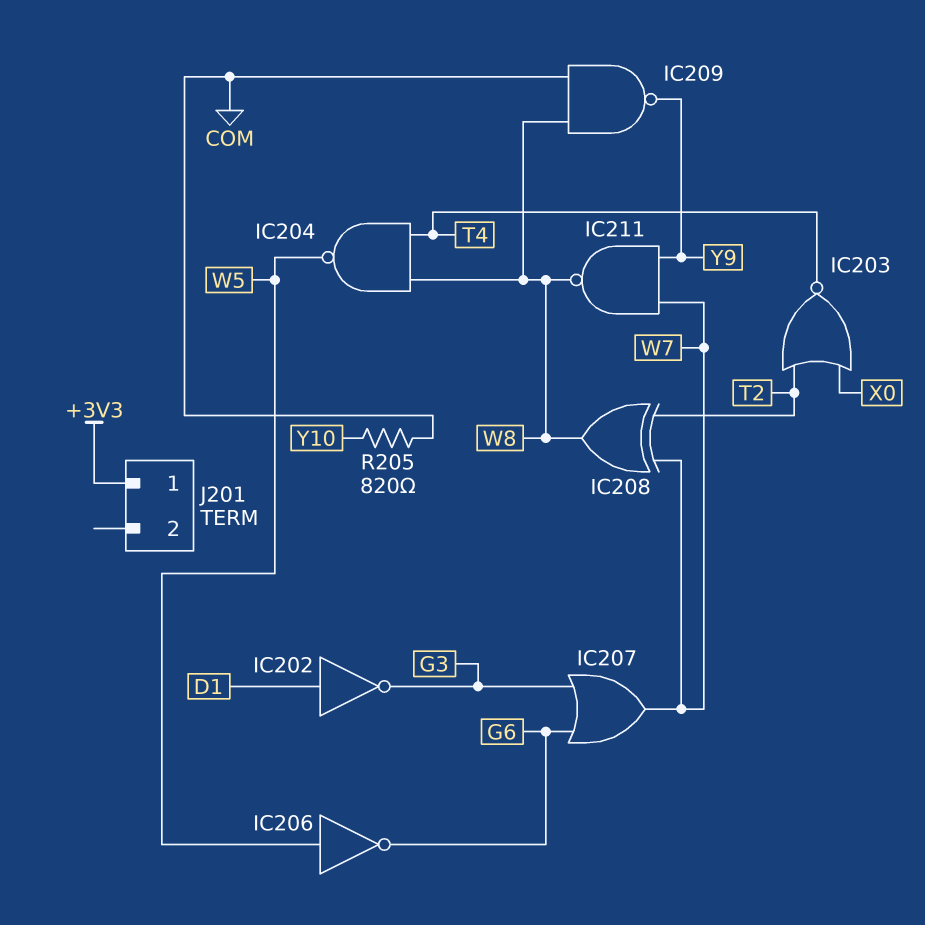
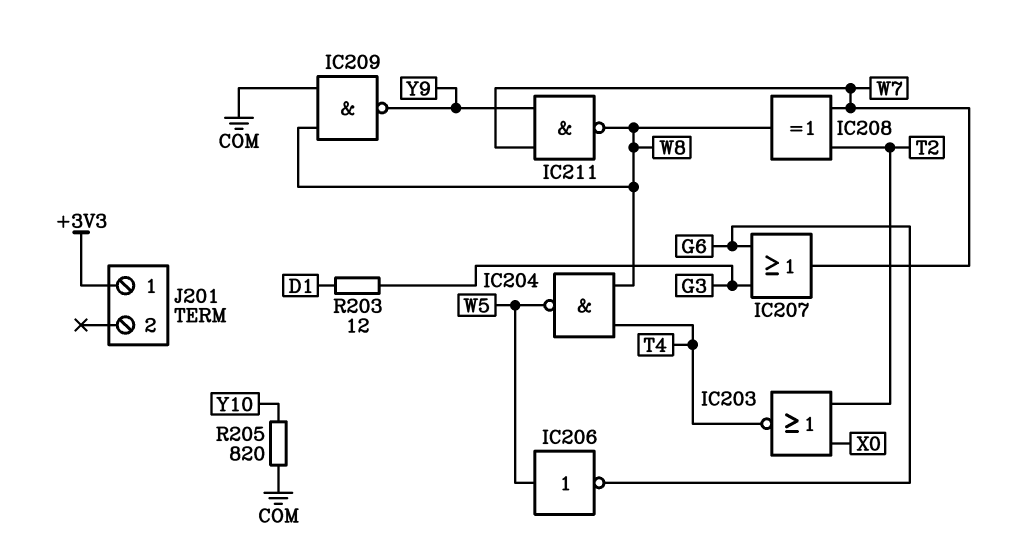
IC202: NOT (in D1, out G3) -> none
R203: none -> 12 (D1, G3)

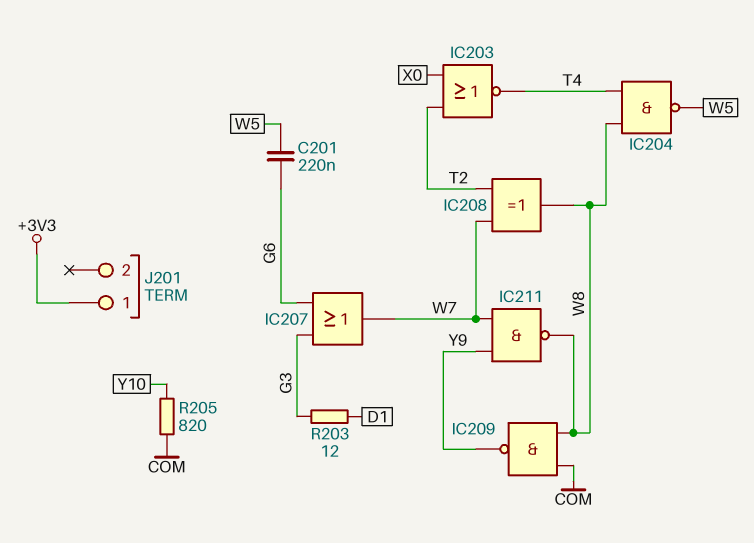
C201: none -> 220nF (G6, W5)
IC206: NOT (in W5, out G6) -> none

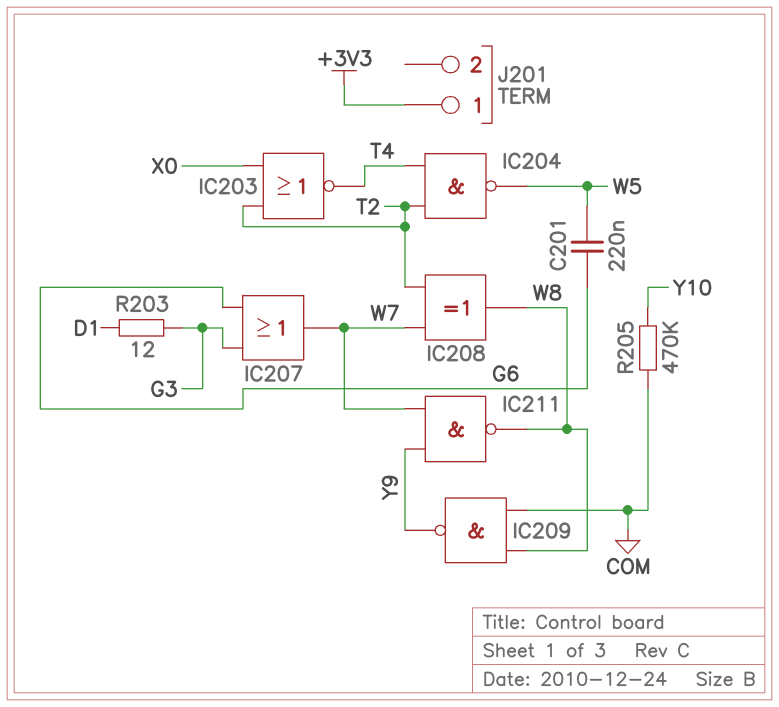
IC204: NAND (in T4, in W8, out W5) -> NAND (in T2, in T4, out W5)
R205: 820 (COM, Y10) -> 470k (COM, Y10)

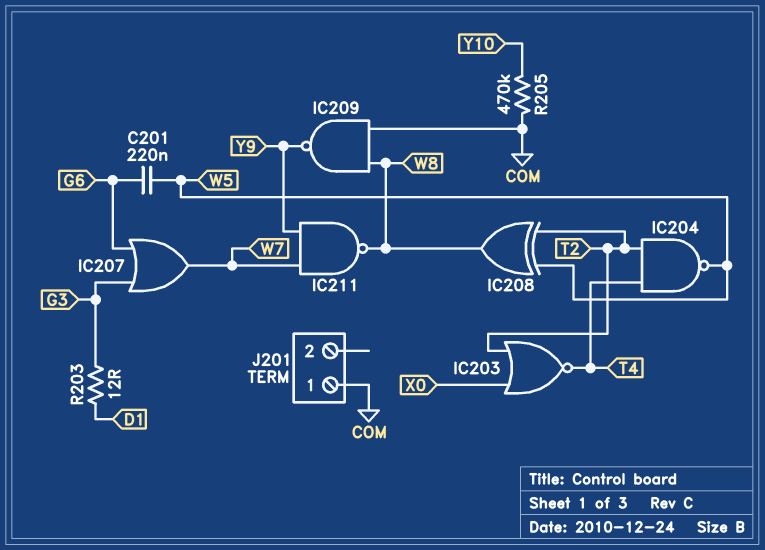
IC208: XOR (in T2, in W7, out W8) -> XOR (in T2, in W5, out W8)
J201 pin 1: +3V3 -> COM

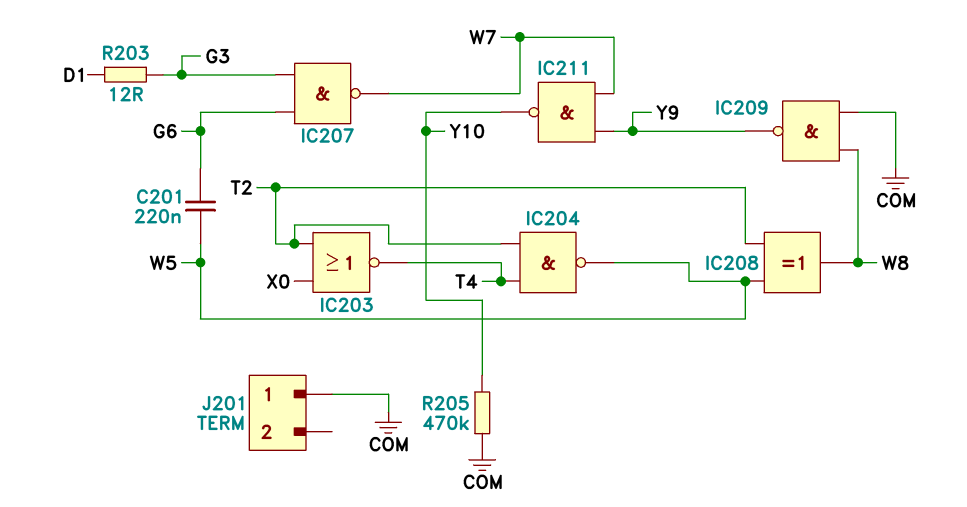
IC207: OR (in G3, in G6, out W7) -> NAND (in G3, in G6, out W7)
IC211: NAND (in W7, in Y9, out W8) -> NAND (in W7, in Y9, out Y10)

